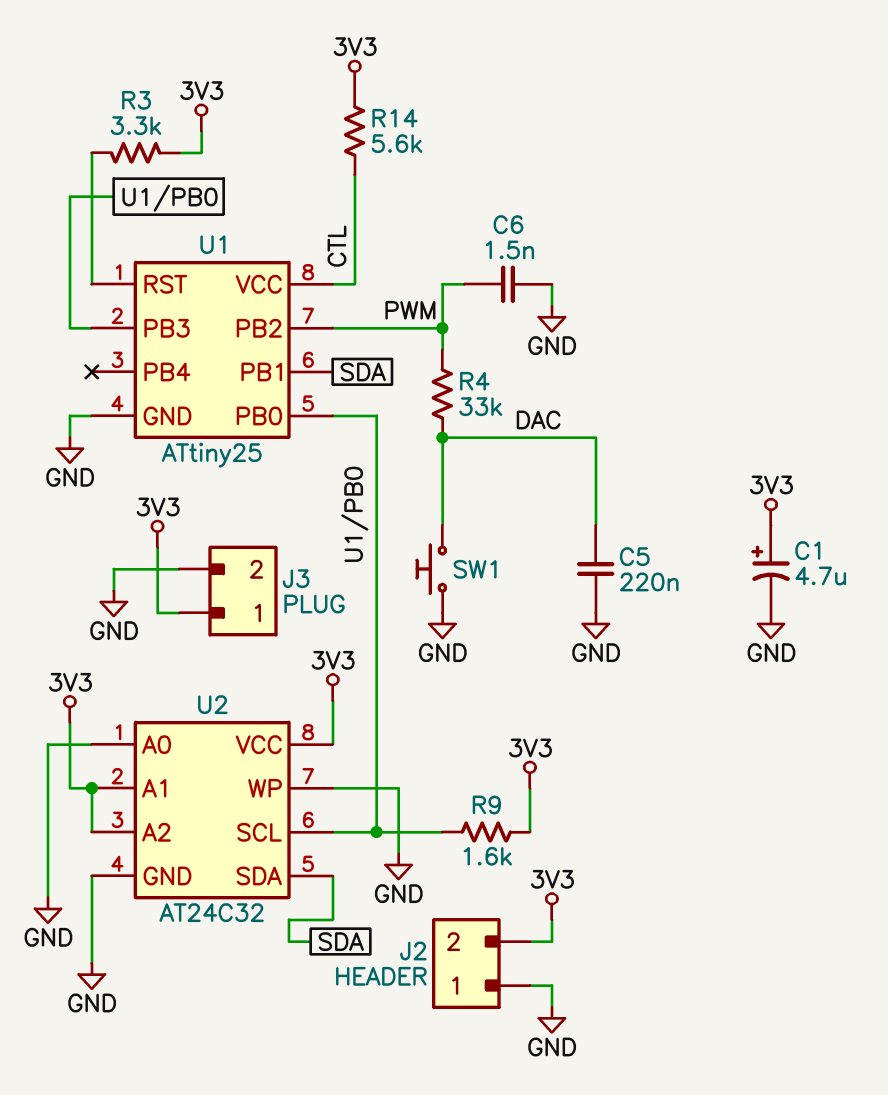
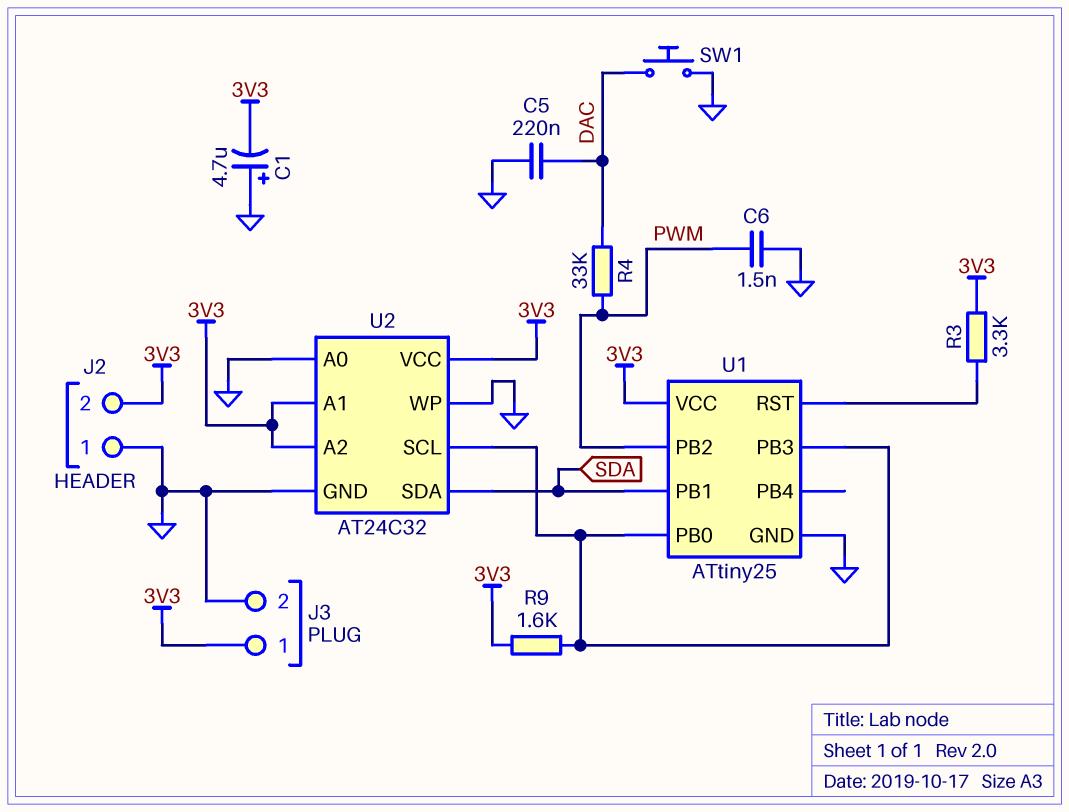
C1: 4.7uF (plus 3V3, minus GND) -> 4.7uF (plus GND, minus 3V3)
R14: 5.6k (3V3, CTL) -> none
U1 pin VCC: CTL -> 3V3

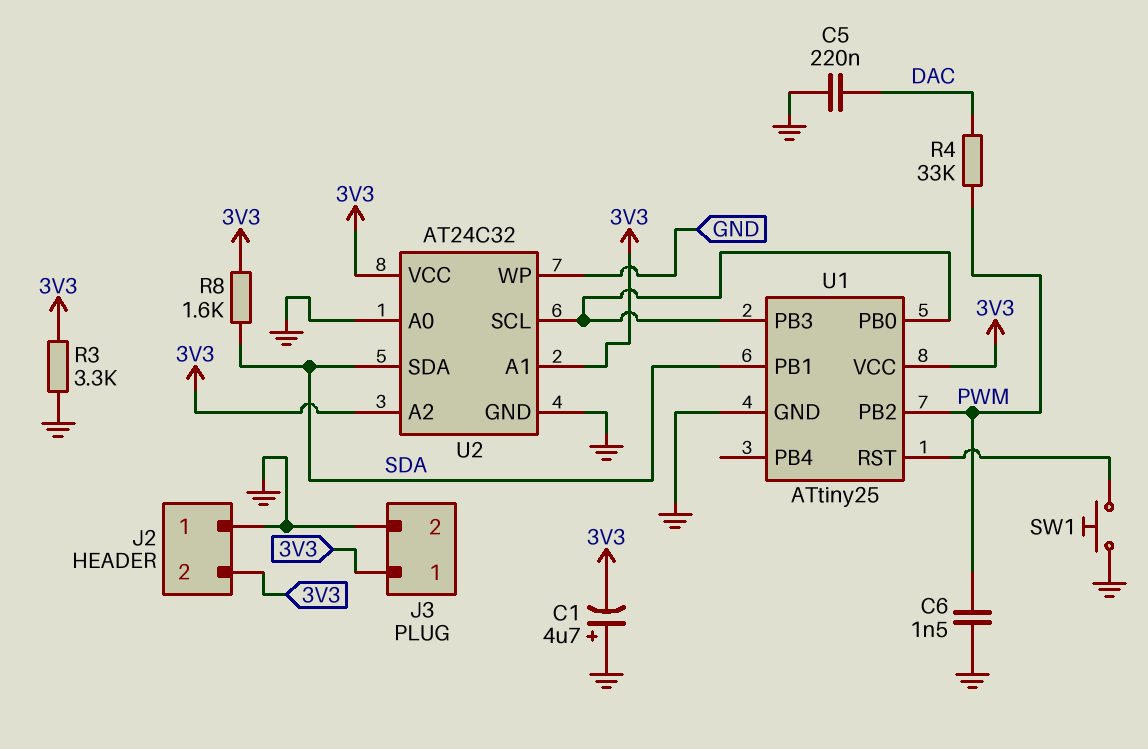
R3: 3.3k (3V3, U1/RST) -> 3.3k (3V3, GND)
R8: none -> 1.6k (3V3, SDA)
R9: 1.6k (3V3, U1/PB0) -> none
SW1: button (DAC, GND) -> button (GND, U1/RST)

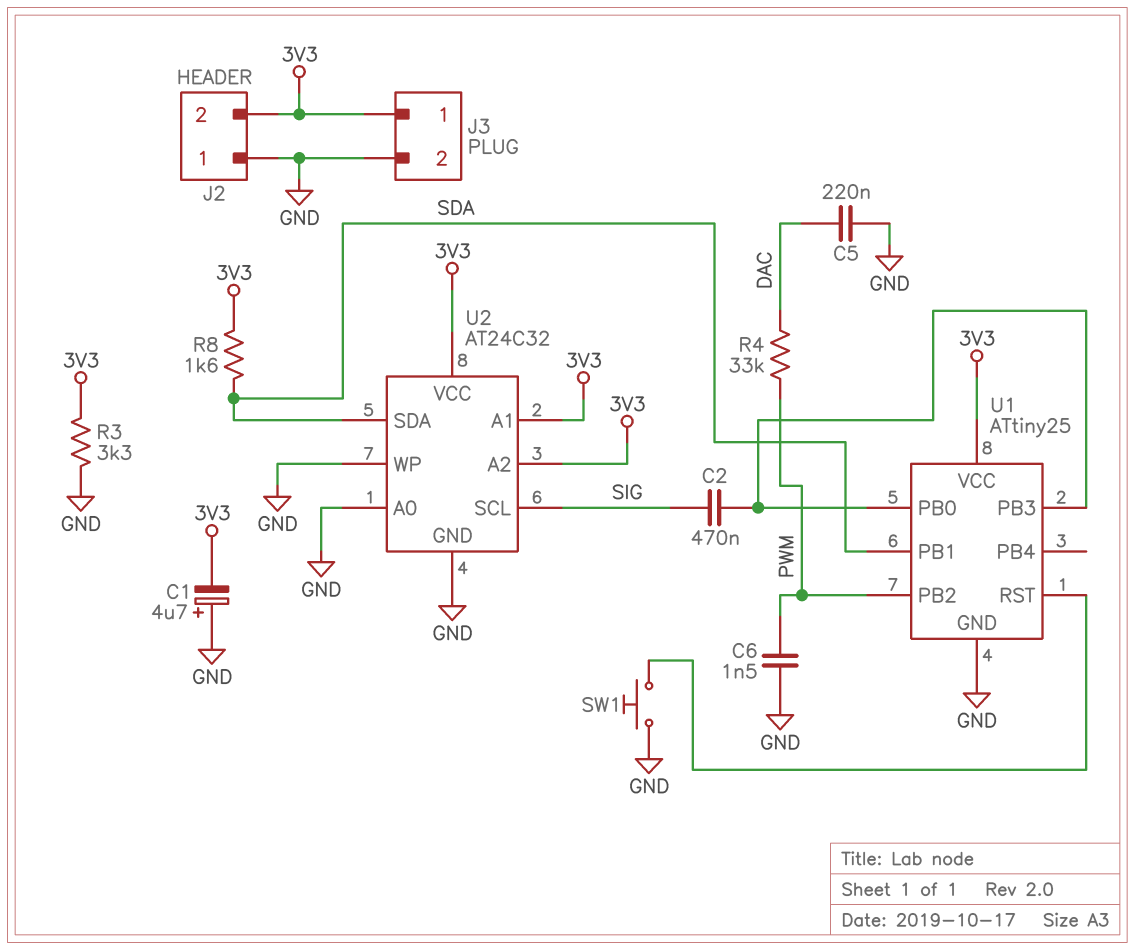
C2: none -> 470nF (SIG, U1/PB0)
U2 pin SCL: U1/PB0 -> SIG

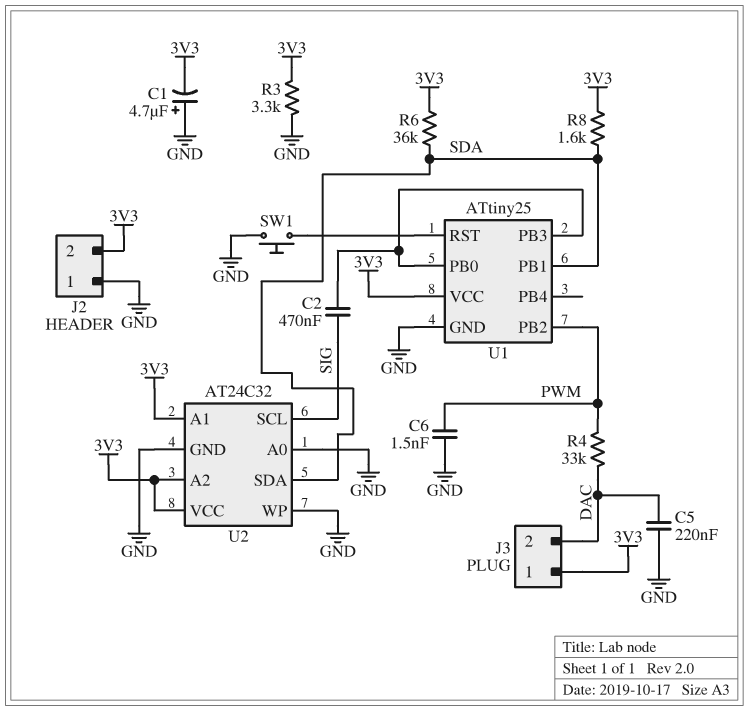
J3 pin 2: GND -> DAC
R6: none -> 36k (3V3, SDA)

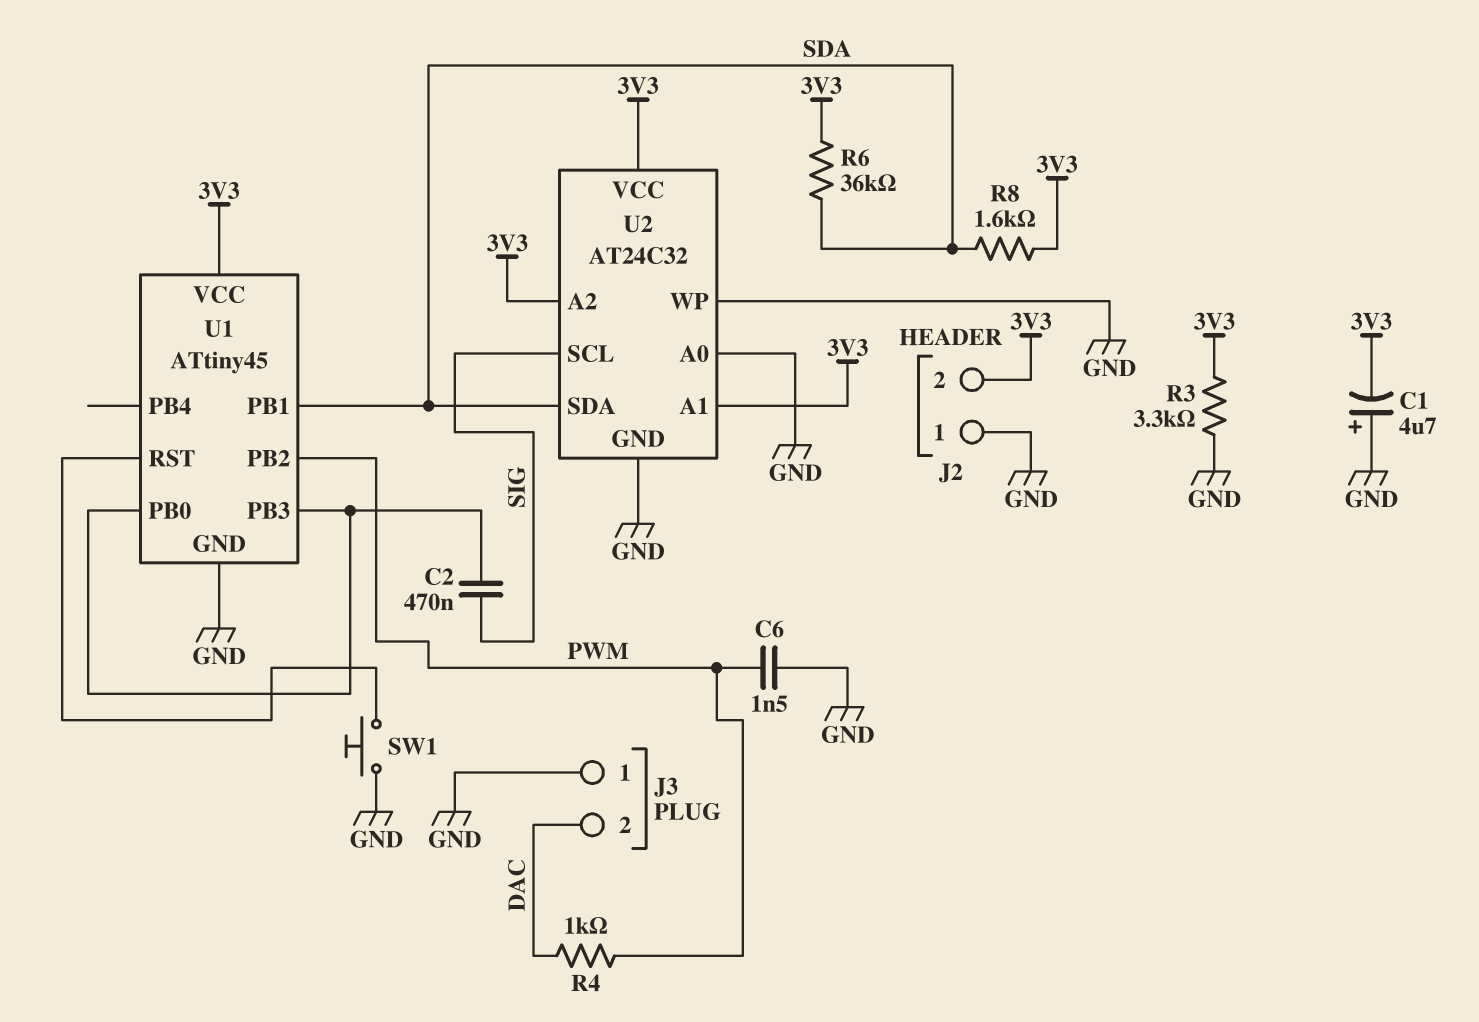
C5: 220nF (DAC, GND) -> none
J3 pin 1: 3V3 -> GND
R4: 33k (DAC, PWM) -> 1k (DAC, PWM)
U1: ATtiny25 -> ATtiny45

